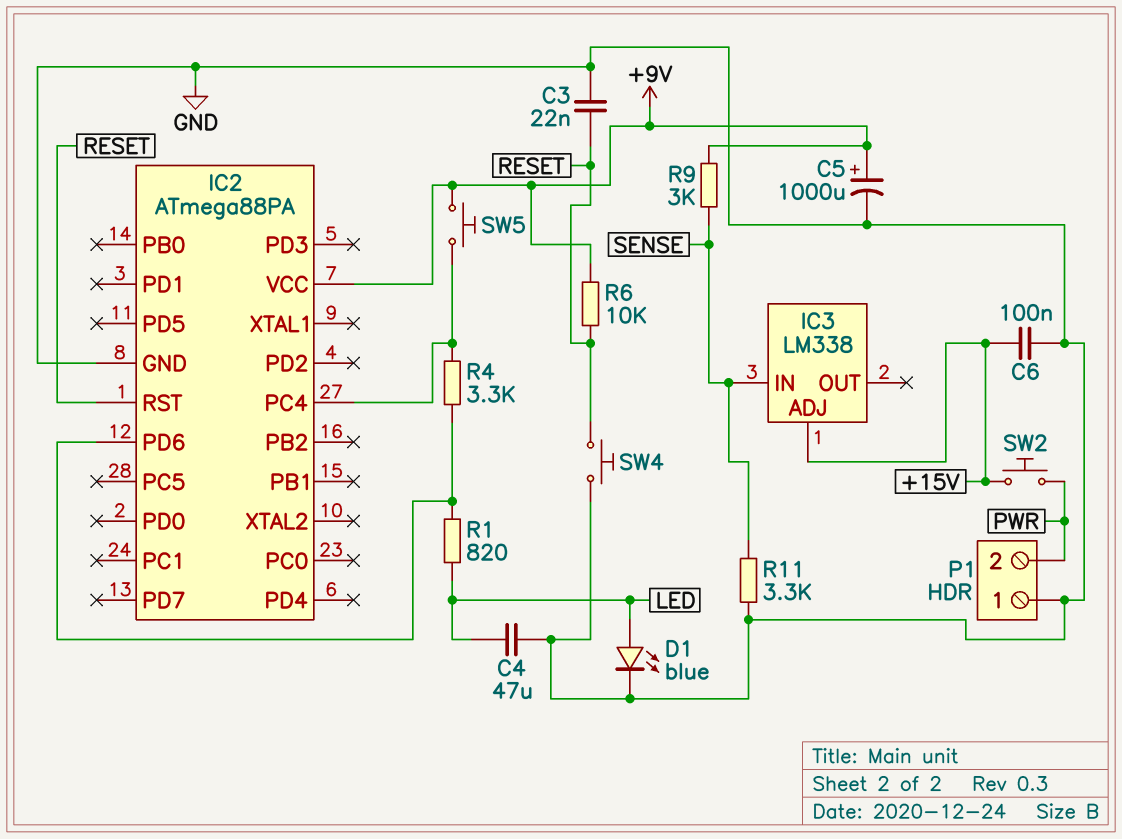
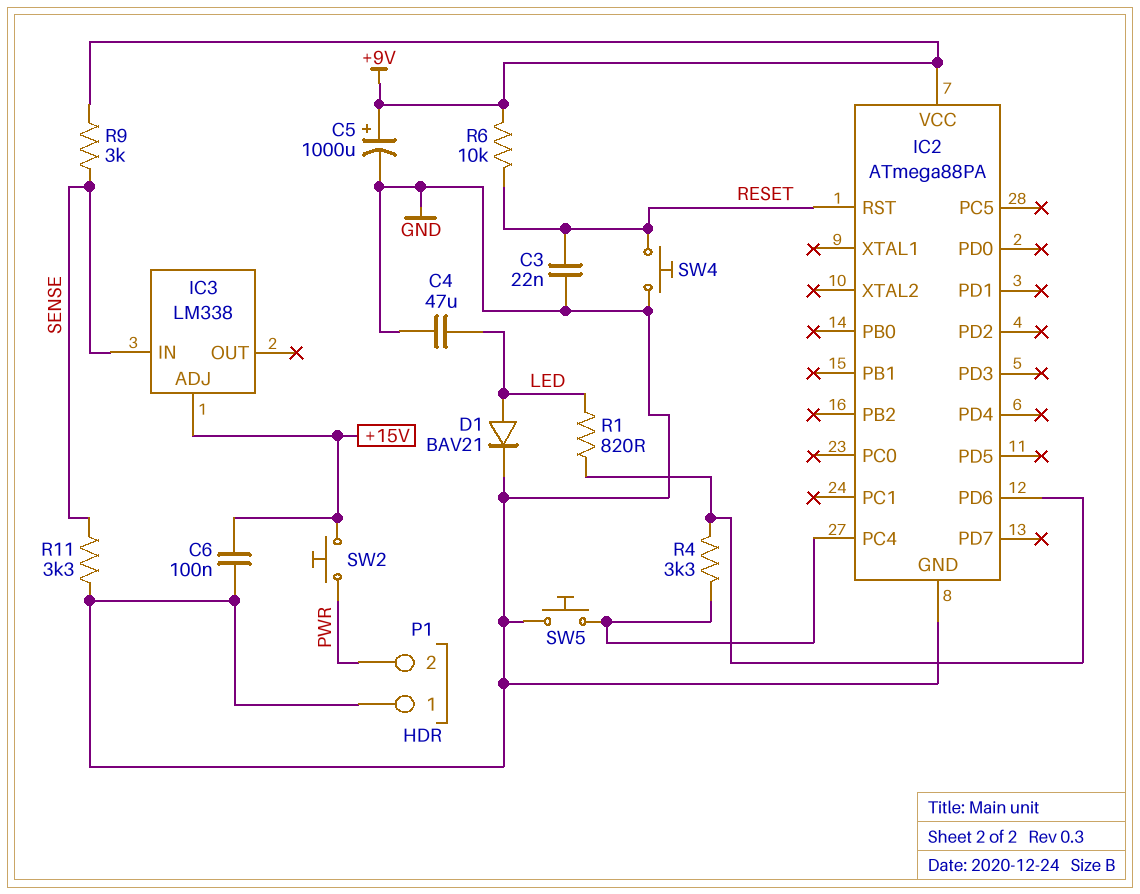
D1: LED blue (A LED, K GND) -> diode BAV21 (A LED, K GND)
SW5: button (+9V, IC2/PC4) -> button (GND, IC2/PC4)

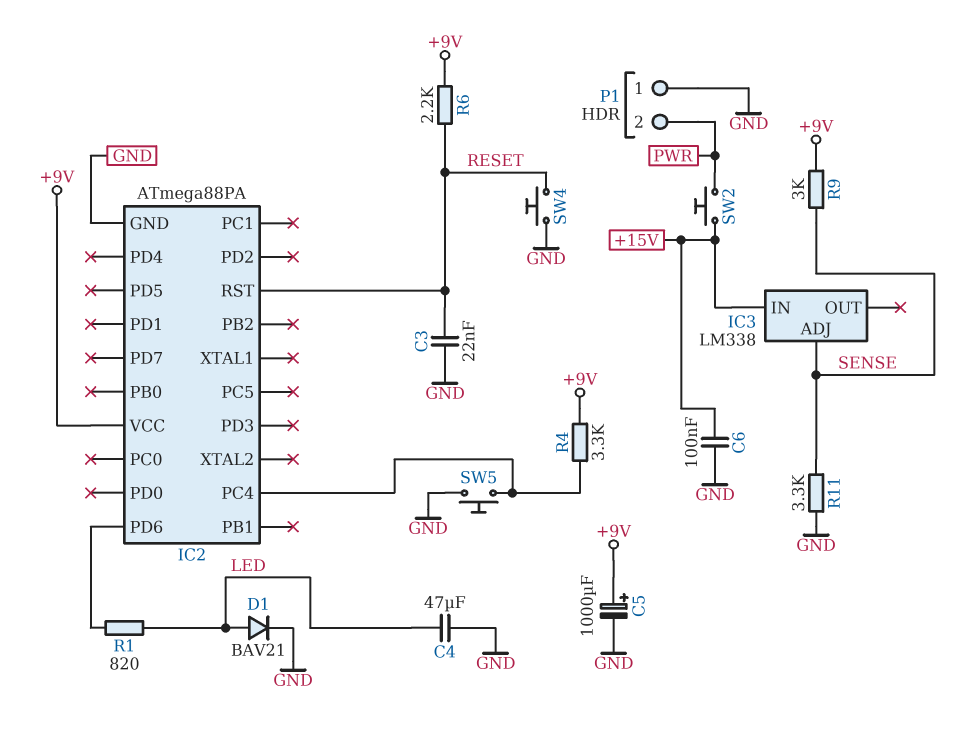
IC3 pin ADJ: +15V -> SENSE
IC3 pin IN: SENSE -> +15V
R4: 3.3k (IC2/PC4, IC2/PD6) -> 3.3k (+9V, IC2/PC4)
R6: 10k (+9V, RESET) -> 2.2k (+9V, RESET)

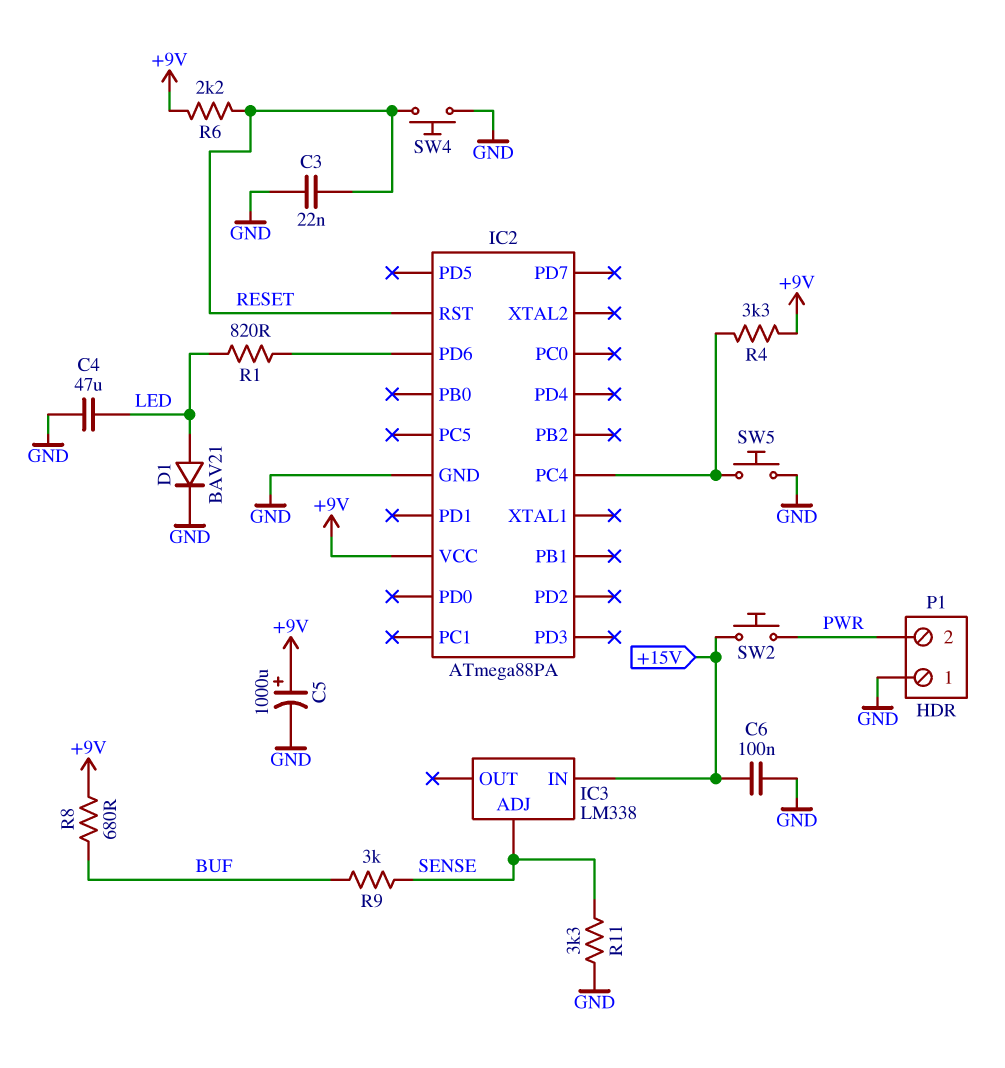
R8: none -> 680 (+9V, BUF)
R9: 3k (+9V, SENSE) -> 3k (BUF, SENSE)

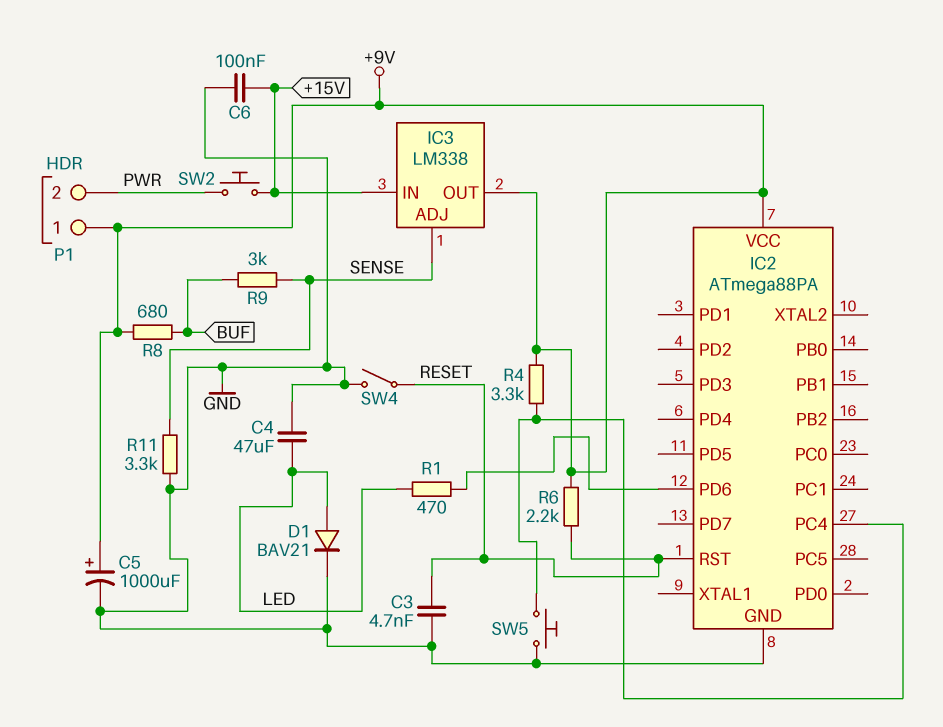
C3: 22nF (GND, RESET) -> 4.7nF (GND, RESET)
IC3 pin OUT: none -> +9V
P1 pin 1: GND -> +9V
R1: 820 (IC2/PD6, LED) -> 470 (IC2/PD6, LED)
SW4: button (GND, RESET) -> switch (GND, RESET)

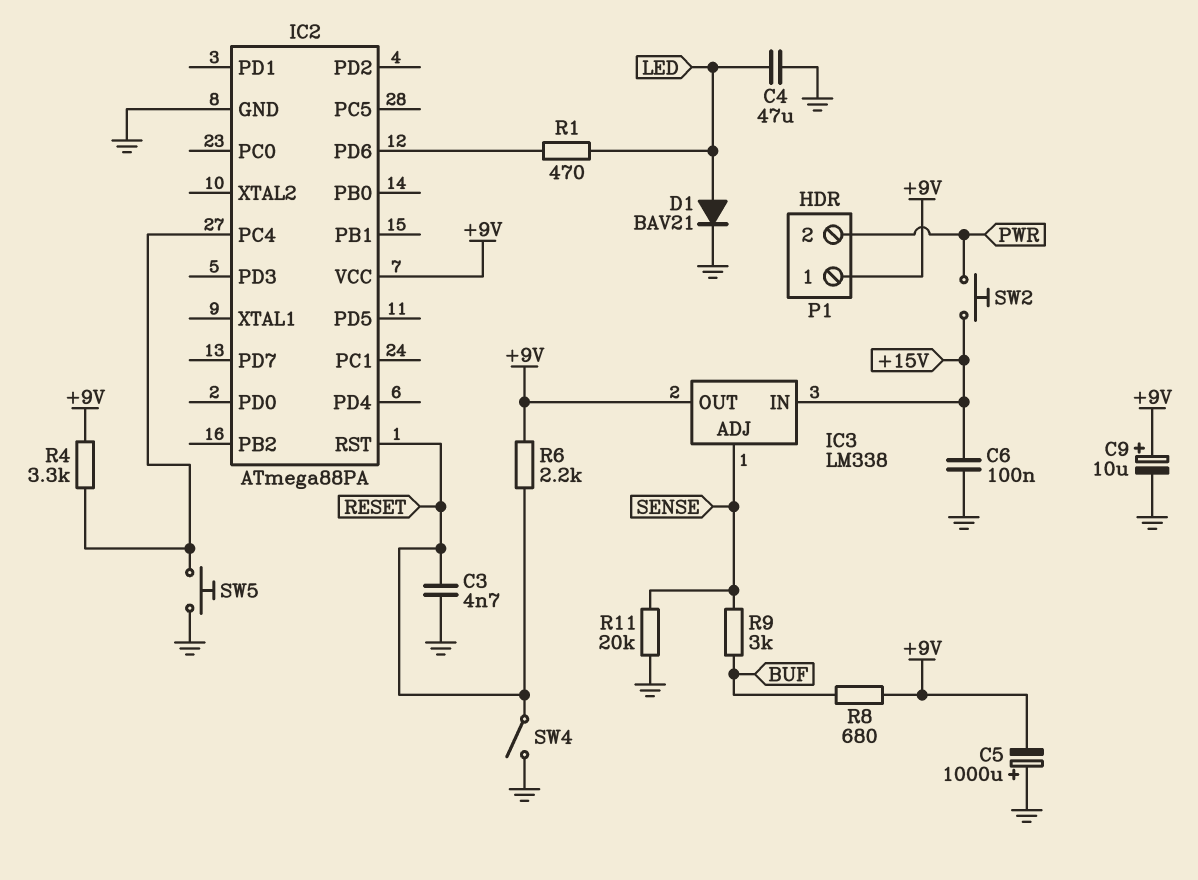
C5: 1000uF (plus +9V, minus GND) -> 1000uF (plus GND, minus +9V)
C9: none -> 10uF (plus +9V, minus GND)
R11: 3.3k (GND, SENSE) -> 20k (GND, SENSE)

